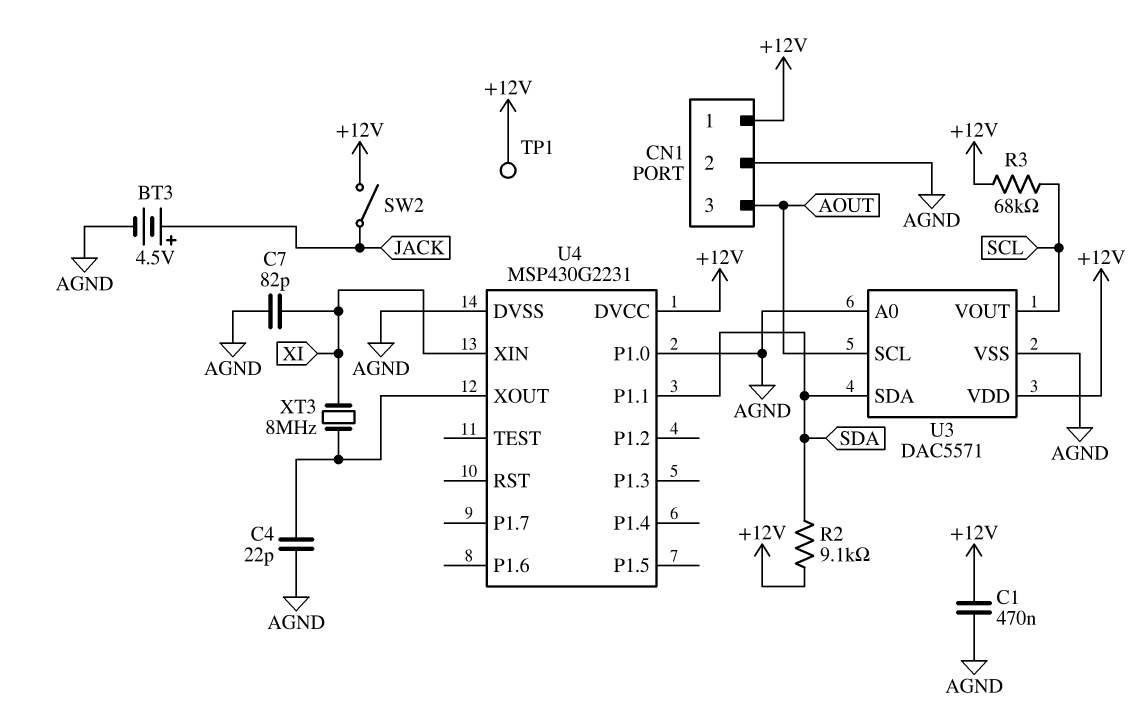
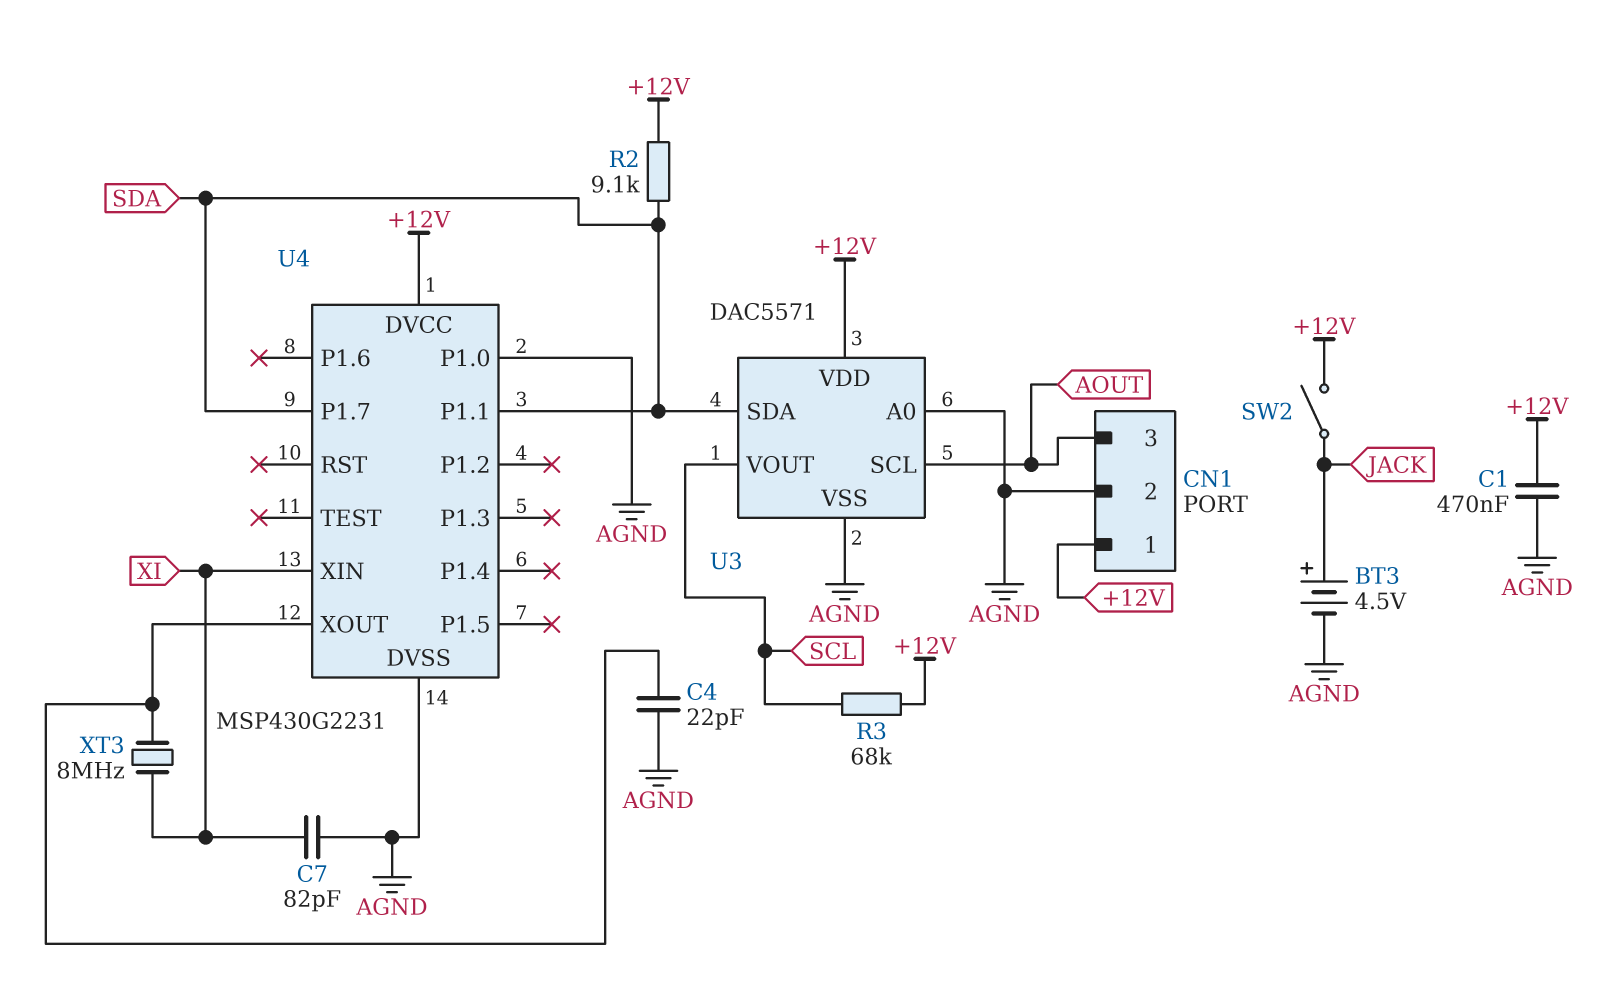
TP1: test point (+12V) -> none
U4 pin P1.7: none -> SDA

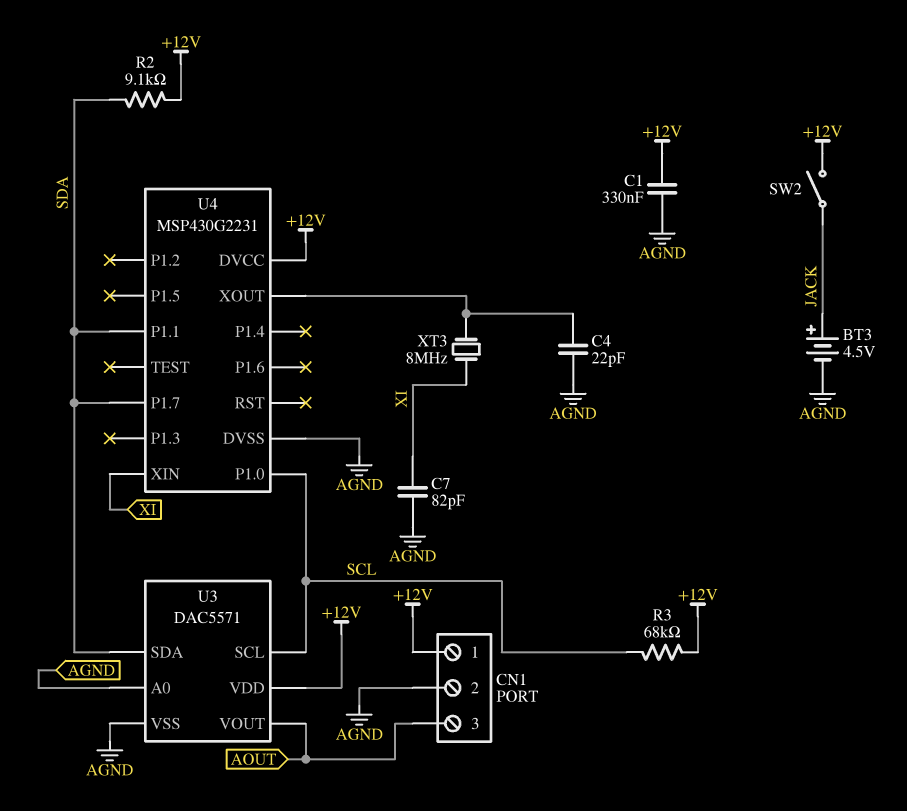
C1: 470nF (+12V, AGND) -> 330nF (+12V, AGND)
U3 pin SCL: AOUT -> SCL
U3 pin VOUT: SCL -> AOUT
U4 pin P1.0: AGND -> SCL

